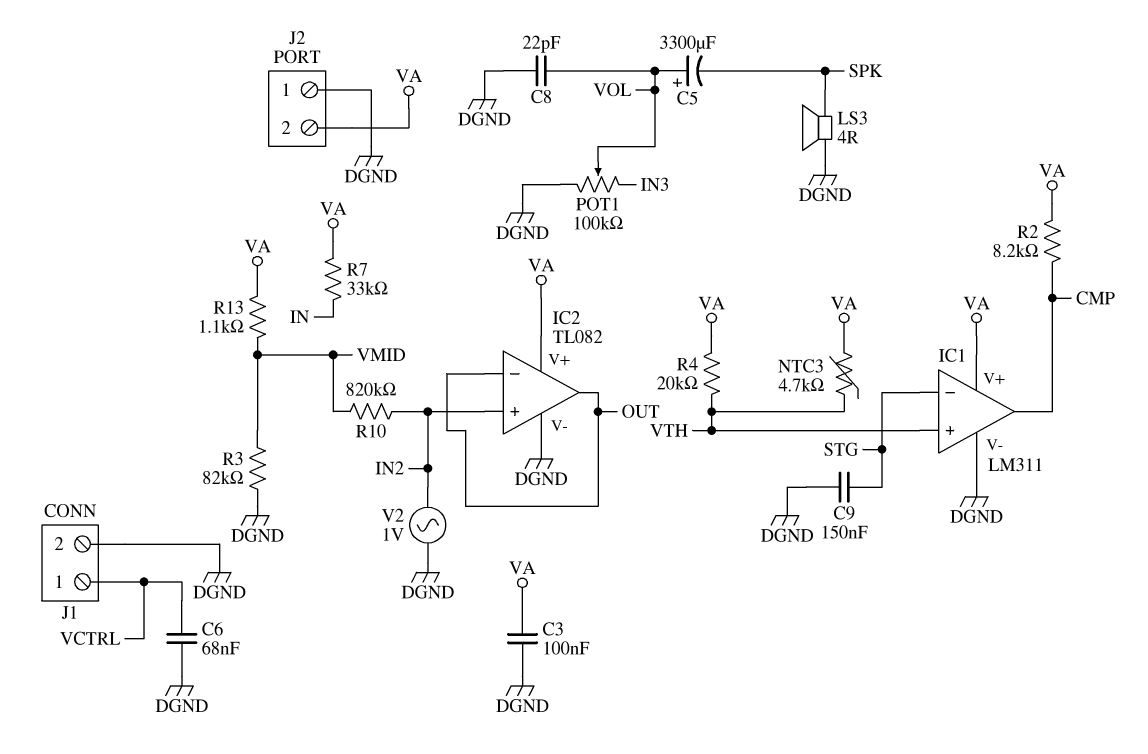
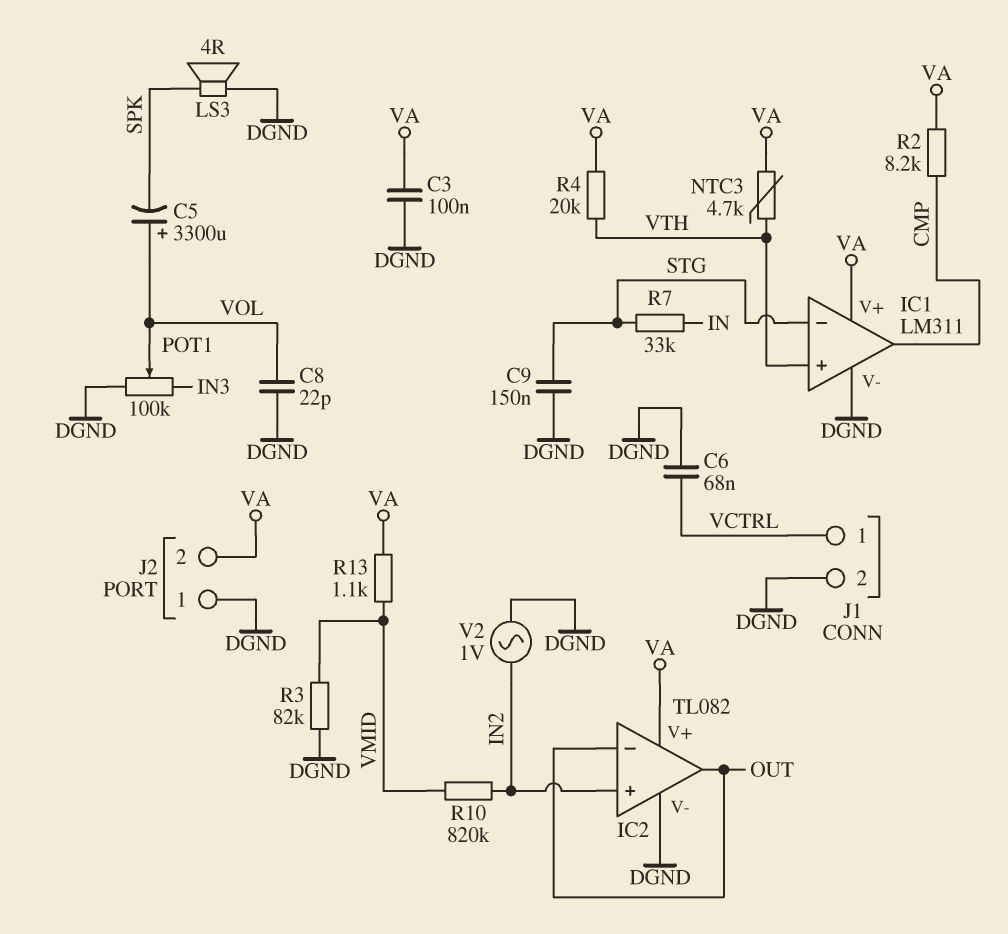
R7: 33k (IN, VA) -> 33k (IN, STG)

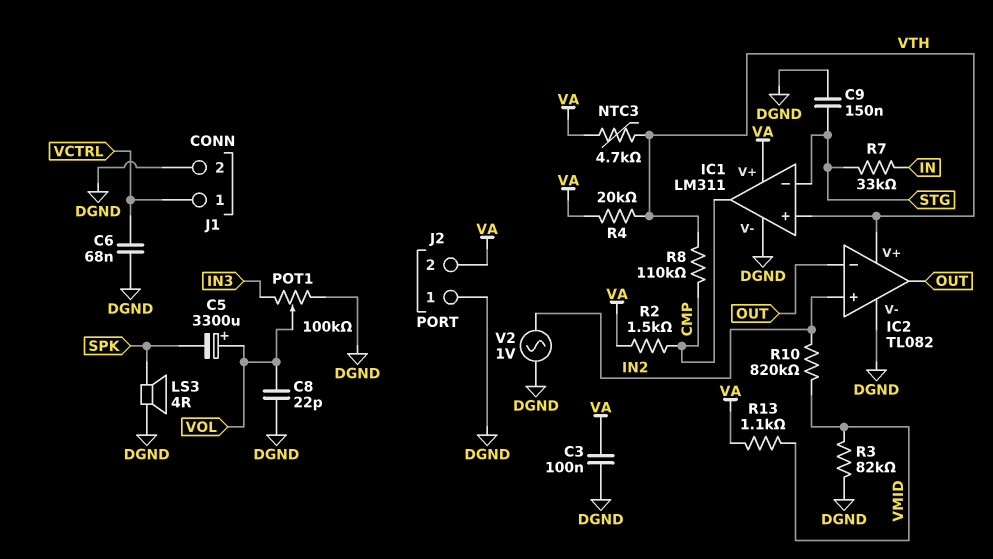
IC2 pin V+: VA -> VTH
R2: 8.2k (CMP, VA) -> 1.5k (CMP, VA)
R8: none -> 110k (CMP, VTH)

